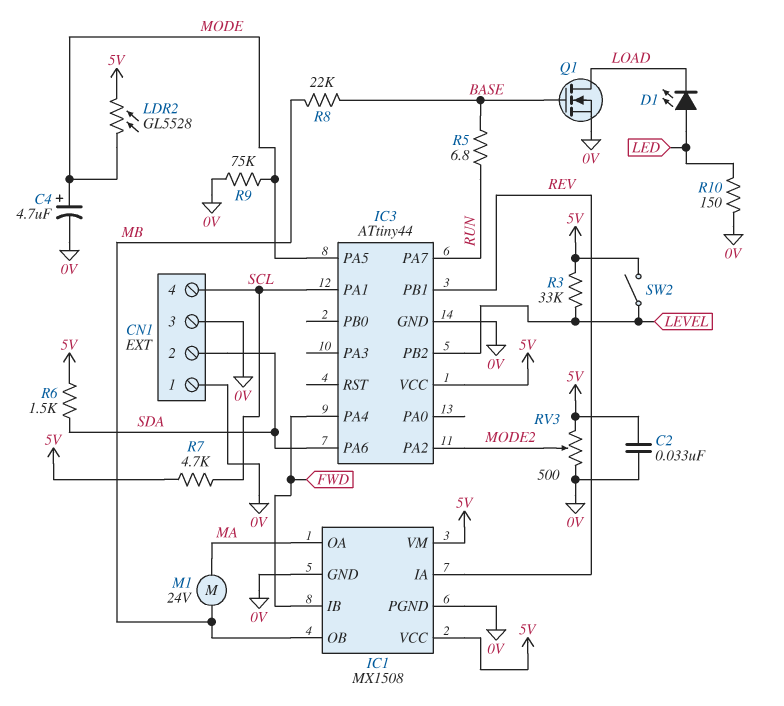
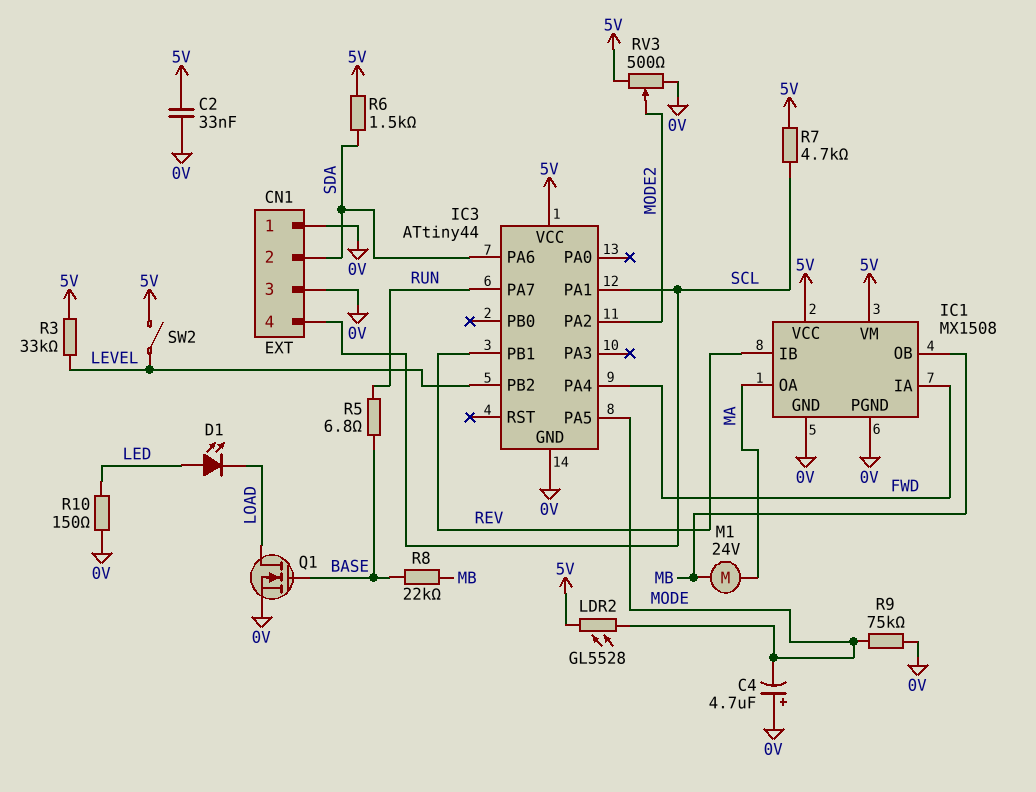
C4: 4.7uF (plus MODE, minus 0V) -> 4.7uF (plus 0V, minus MODE)
IC1 pin IA: REV -> FWD
IC1 pin IB: FWD -> REV

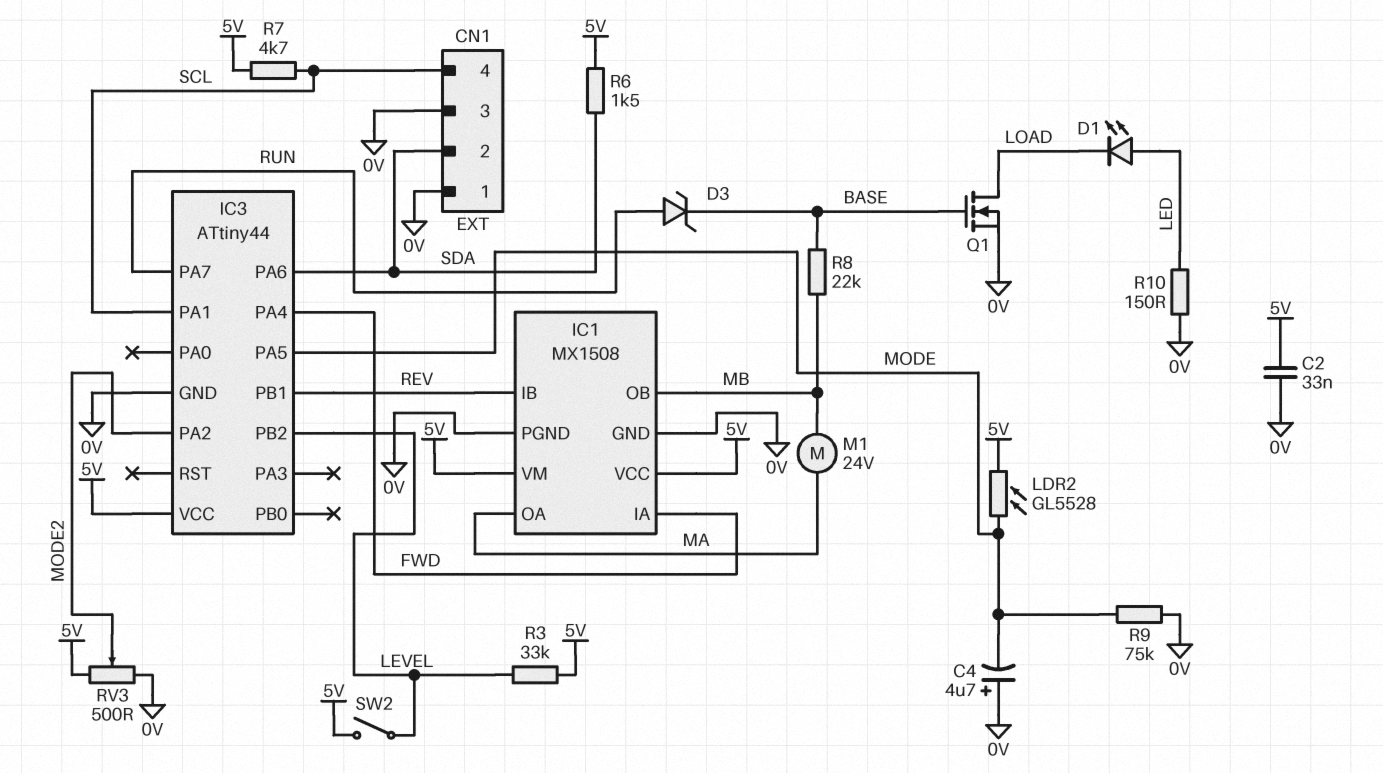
D3: none -> zener (A RUN, K BASE)
R5: 6.8 (BASE, RUN) -> none

